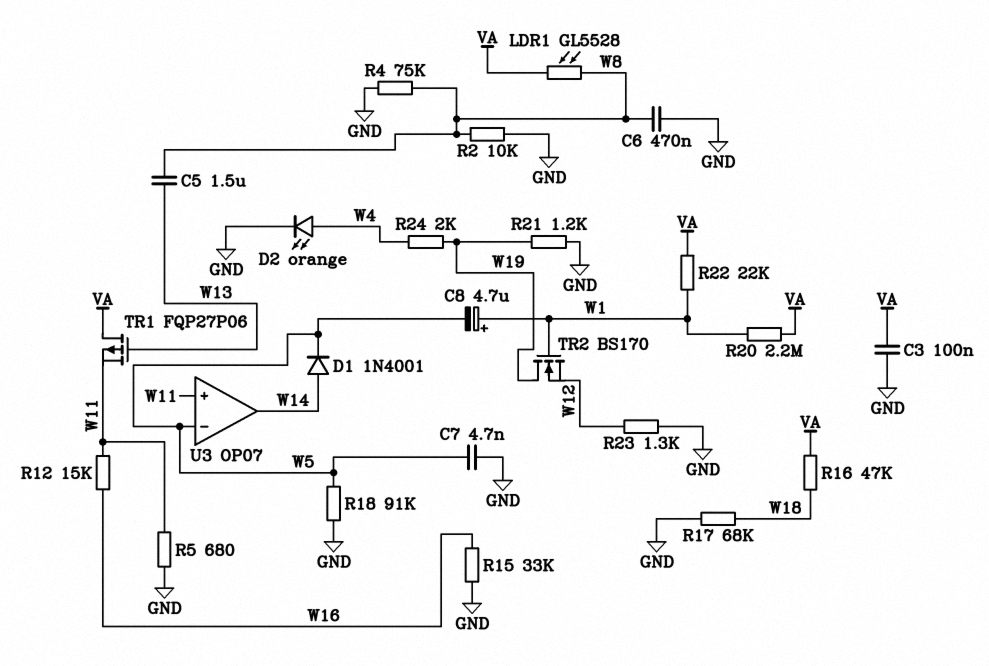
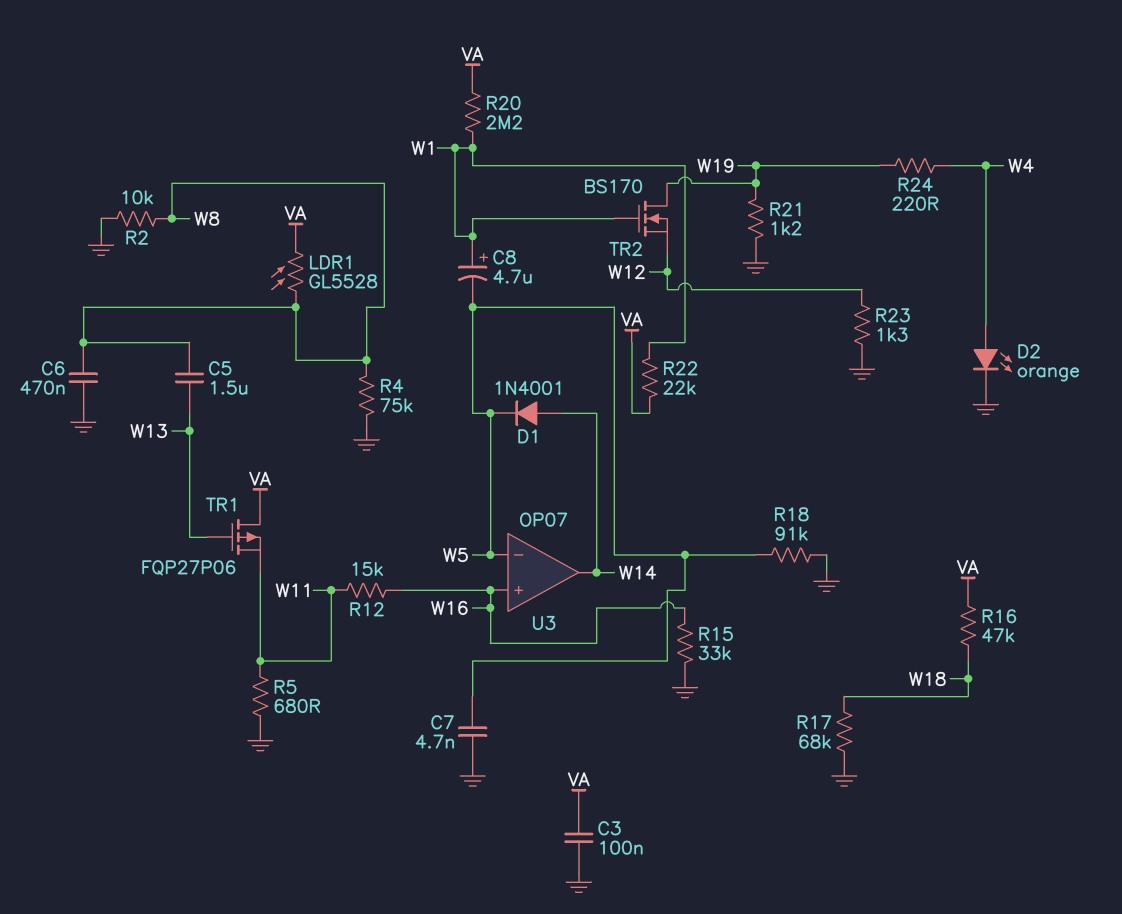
R24: 2k (W4, W19) -> 220 (W4, W19)
U3 pin in+: W11 -> W16

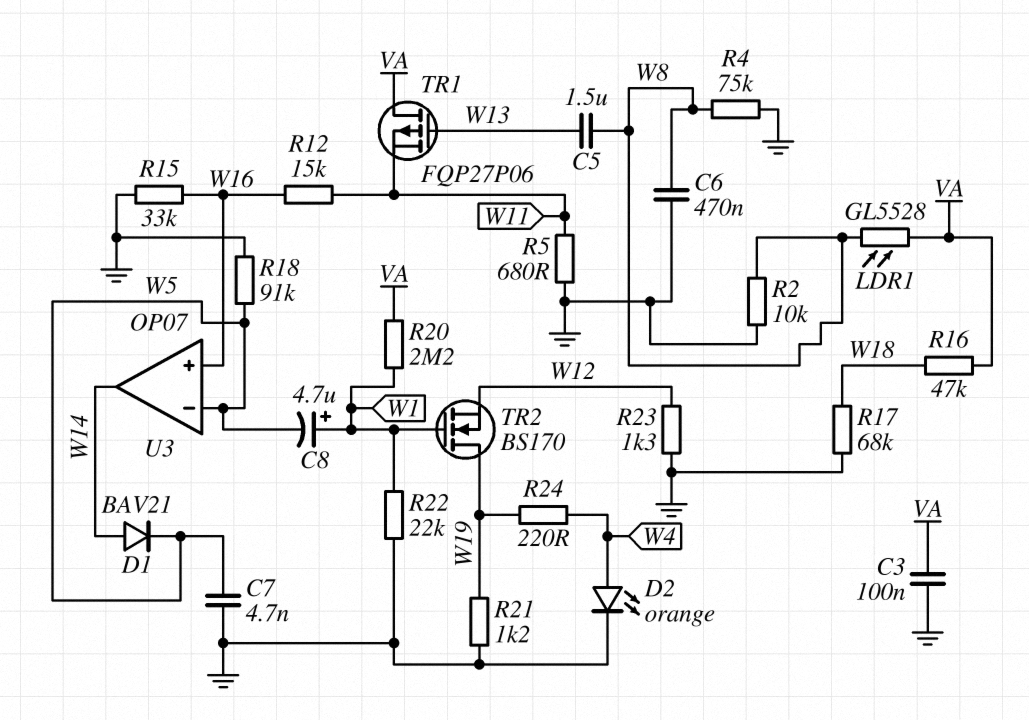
D1: diode 1N4001 (A W14, K W5) -> diode BAV21 (A W14, K W5)
R22: 22k (VA, W1) -> 22k (GND, W1)

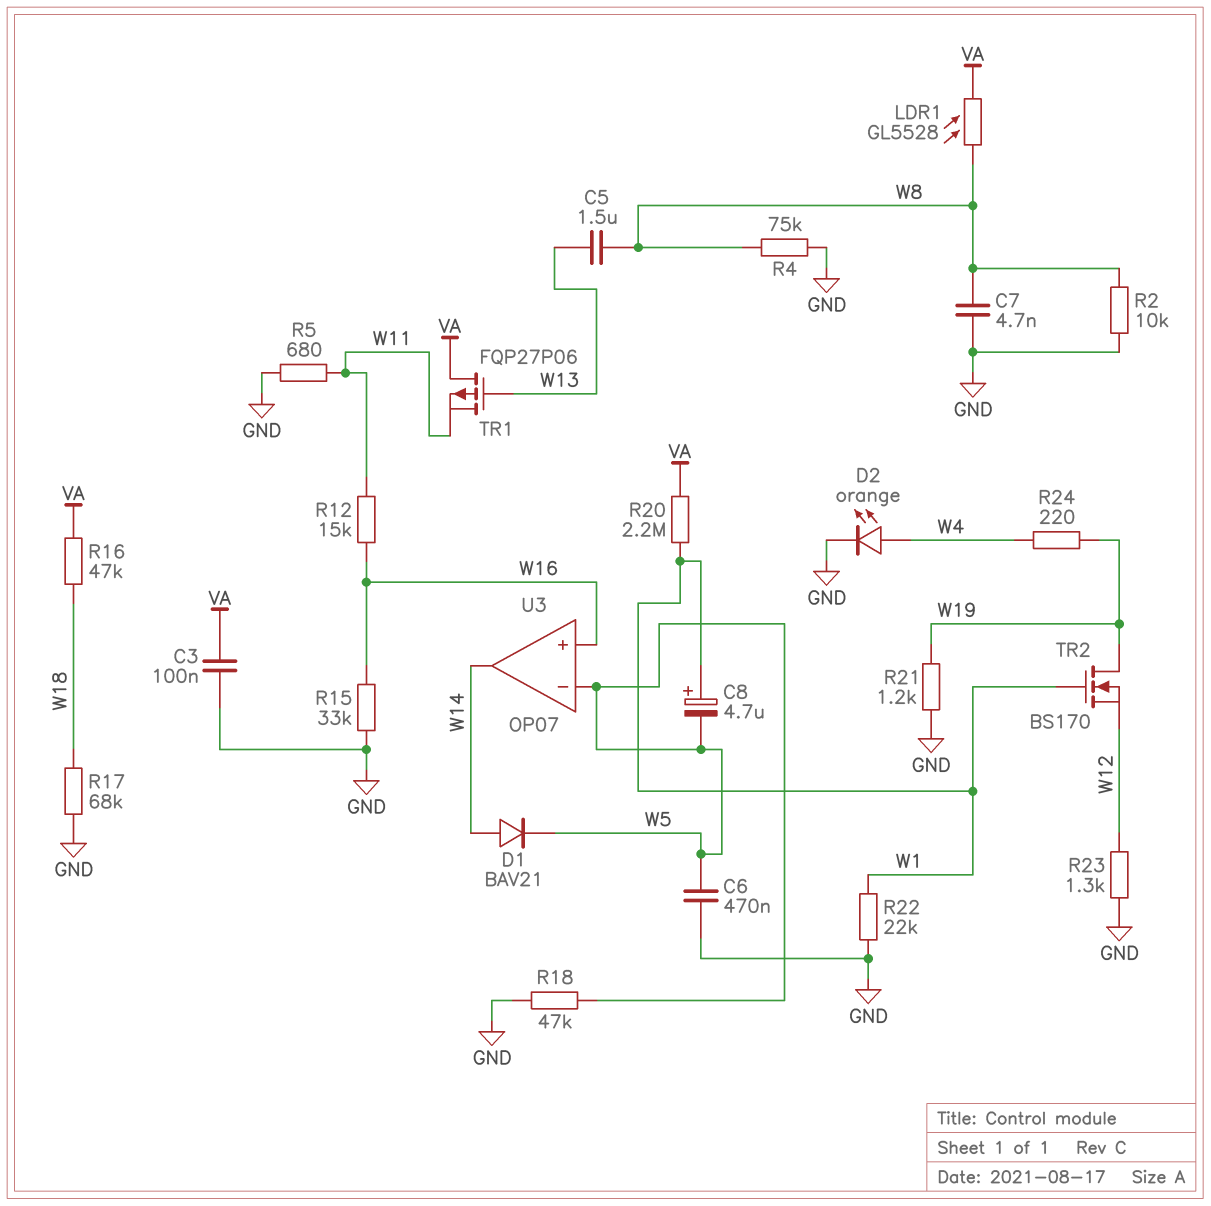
C6: 470nF (GND, W8) -> 470nF (GND, W5)
C7: 4.7nF (GND, W5) -> 4.7nF (GND, W8)
R18: 91k (GND, W5) -> 47k (GND, W5)

